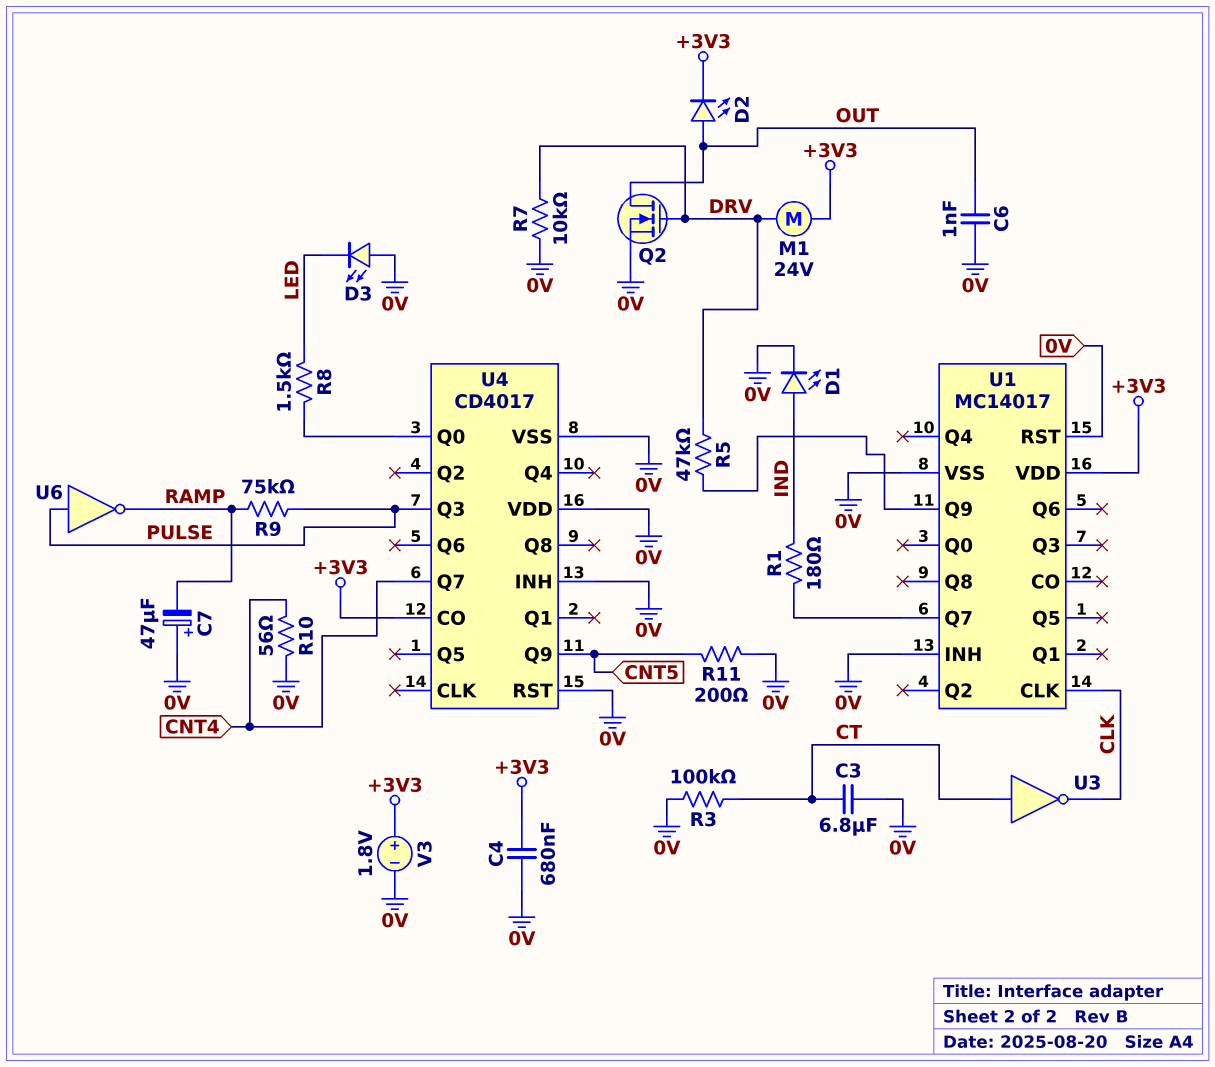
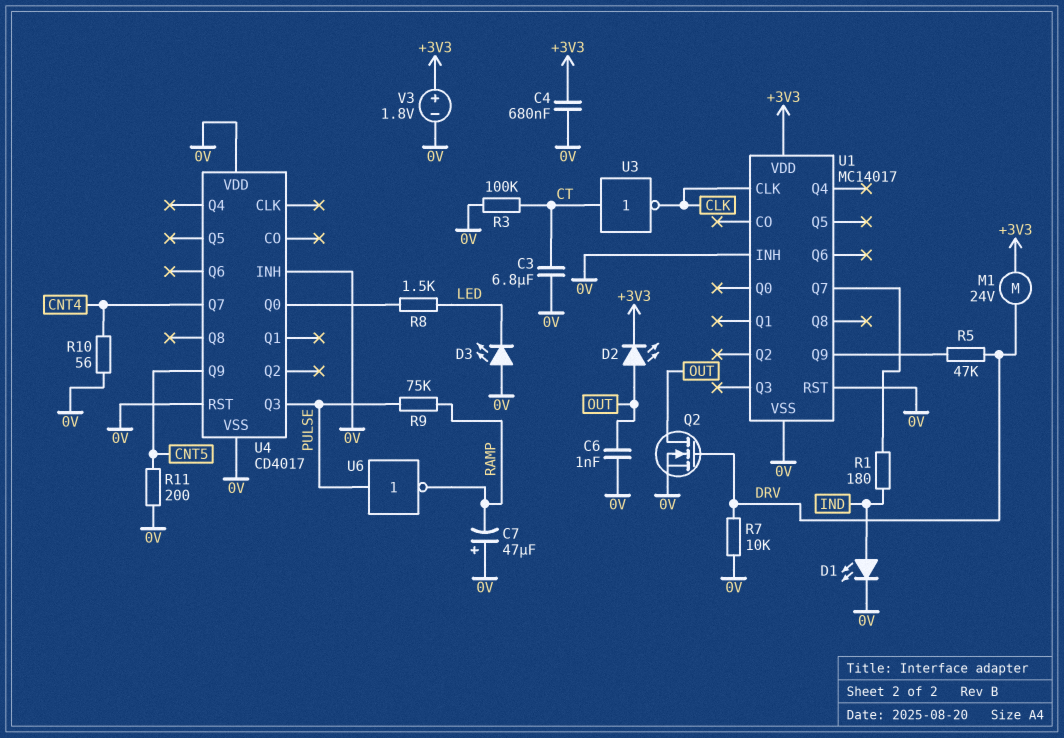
U4 pin CO: +3V3 -> none

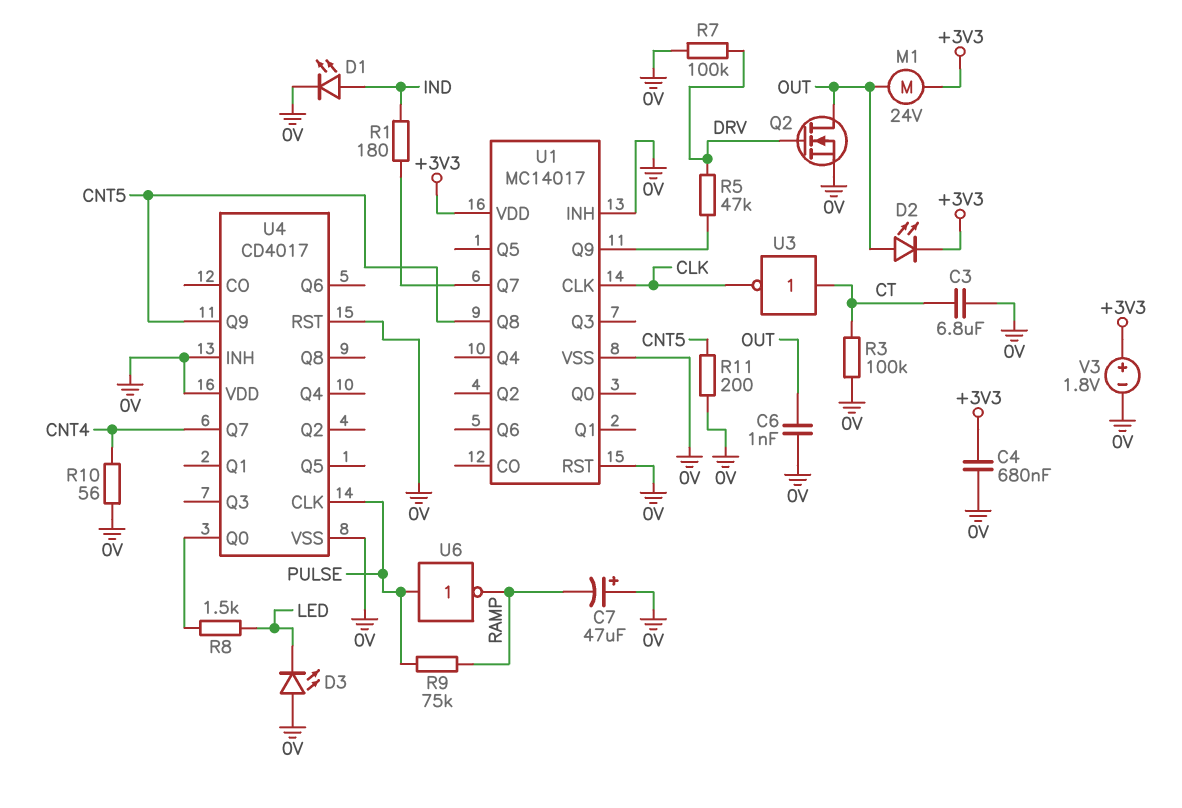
M1: motor 24V (+3V3, DRV) -> motor 24V (+3V3, OUT)
R7: 10k (0V, DRV) -> 100k (0V, DRV)
U1 pin Q8: none -> CNT5
U4 pin CLK: none -> PULSE
U4 pin Q3: PULSE -> none

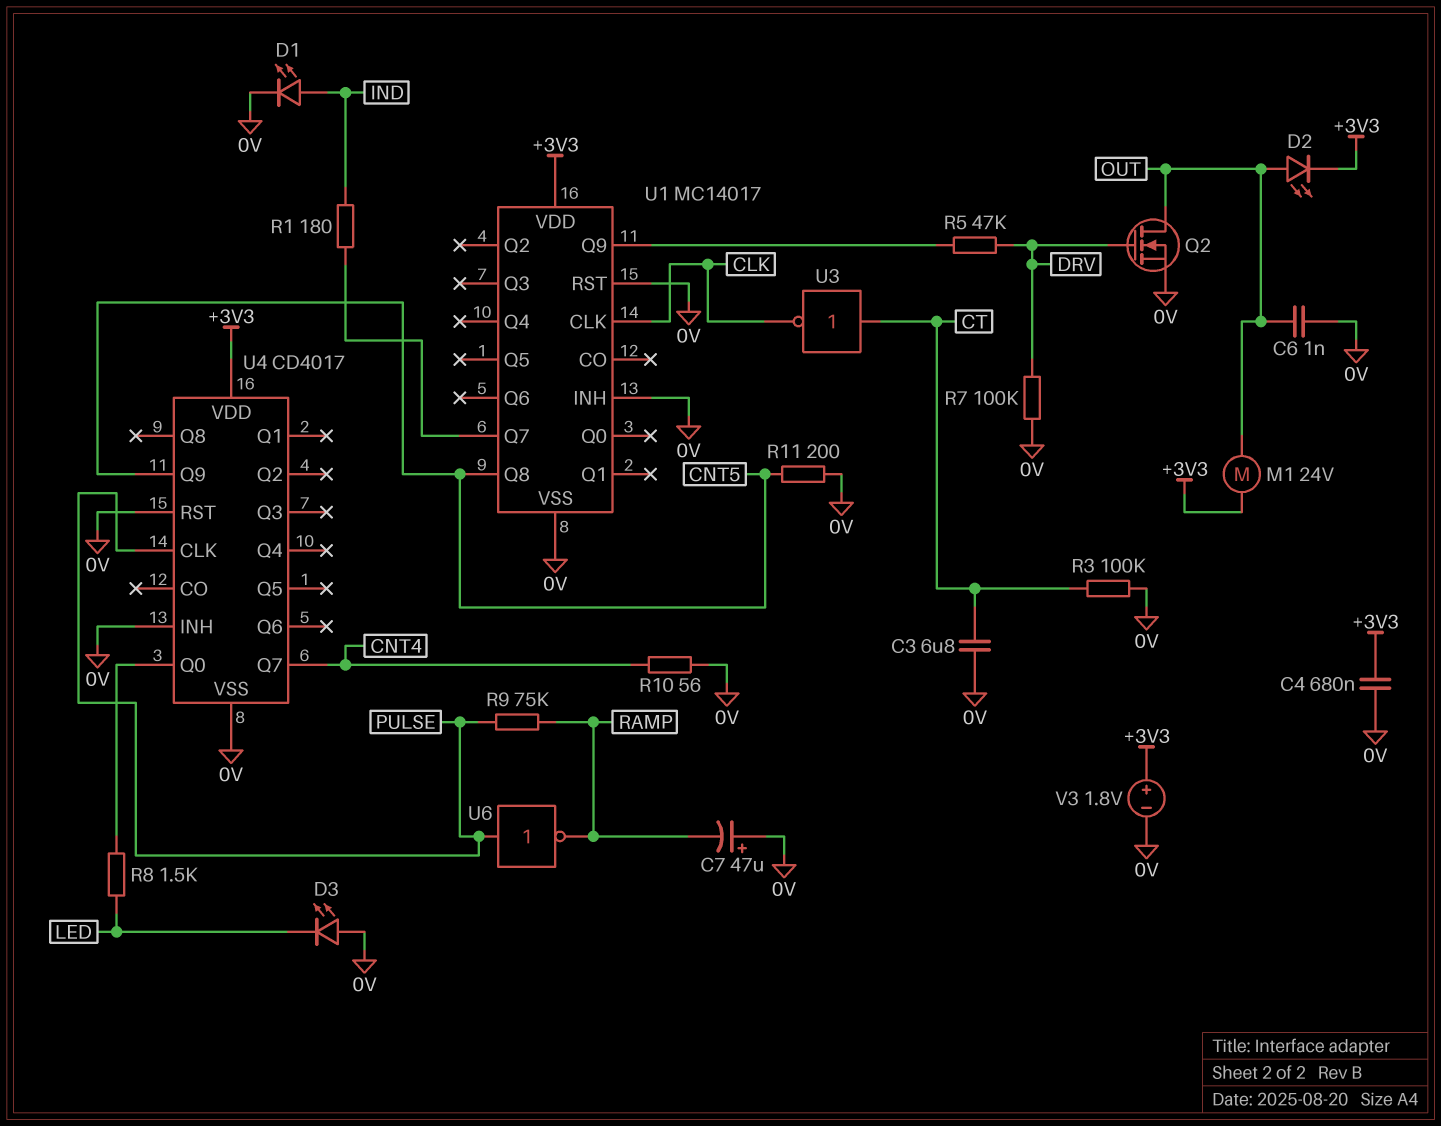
U4 pin VDD: 0V -> +3V3

